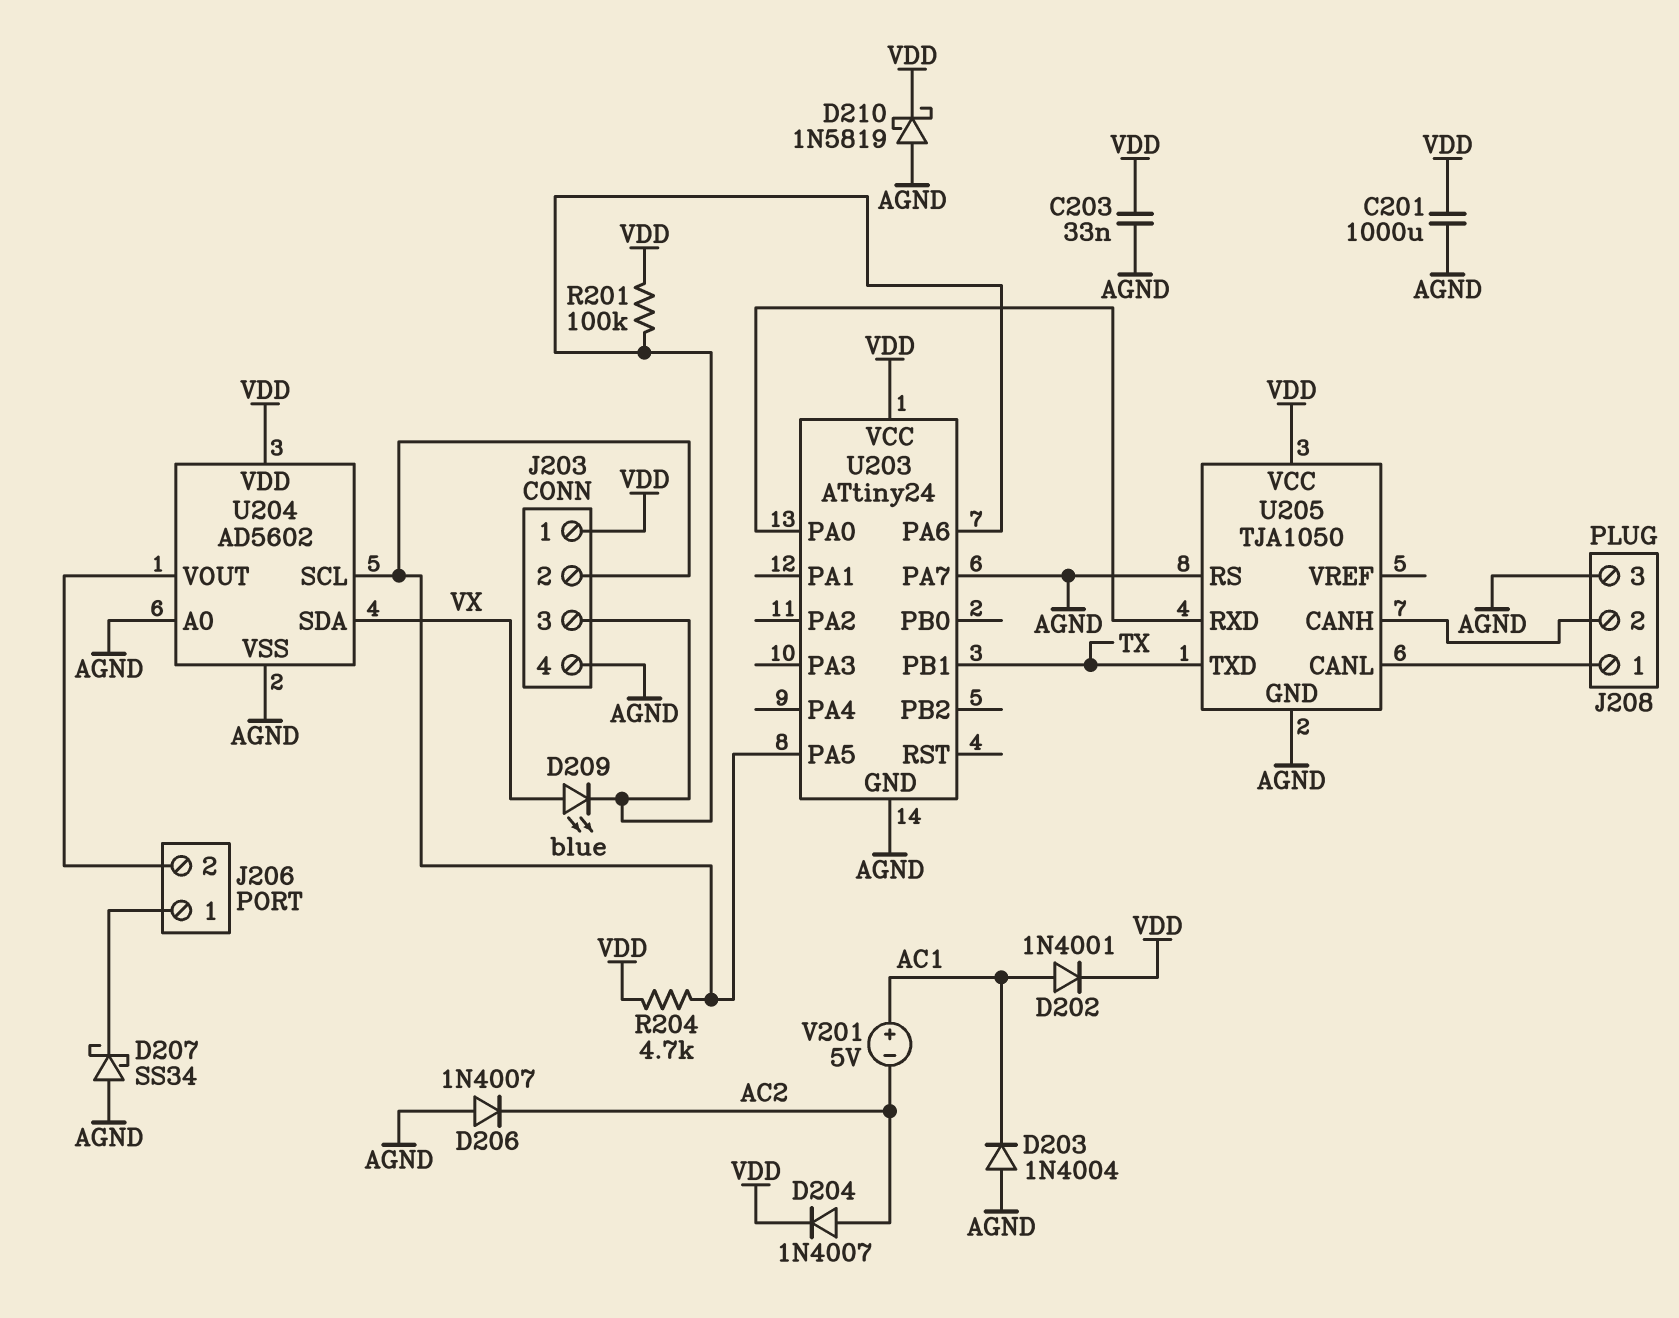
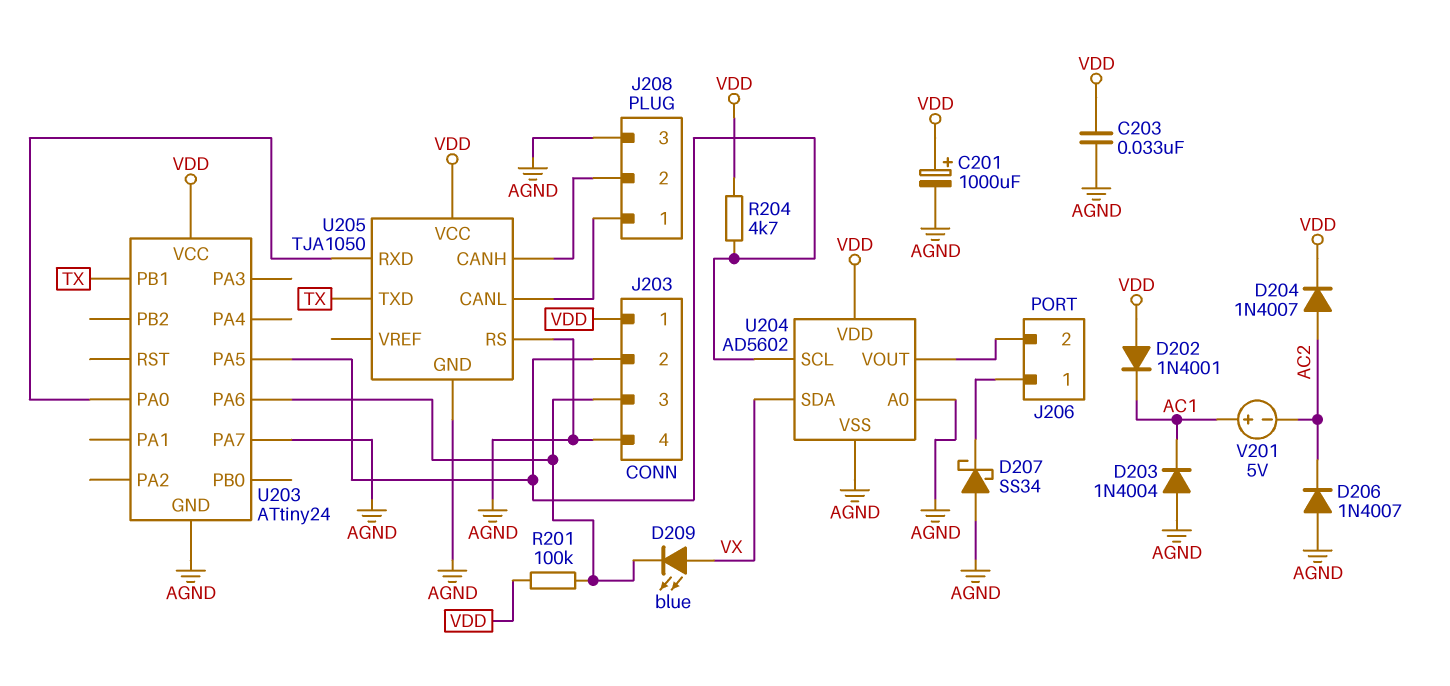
C201: 1000uF (AGND, VDD) -> 1000uF (plus VDD, minus AGND)
D202: diode 1N4001 (A AC1, K VDD) -> diode 1N4001 (A VDD, K AC1)
D210: schottky 1N5819 (A AGND, K VDD) -> none

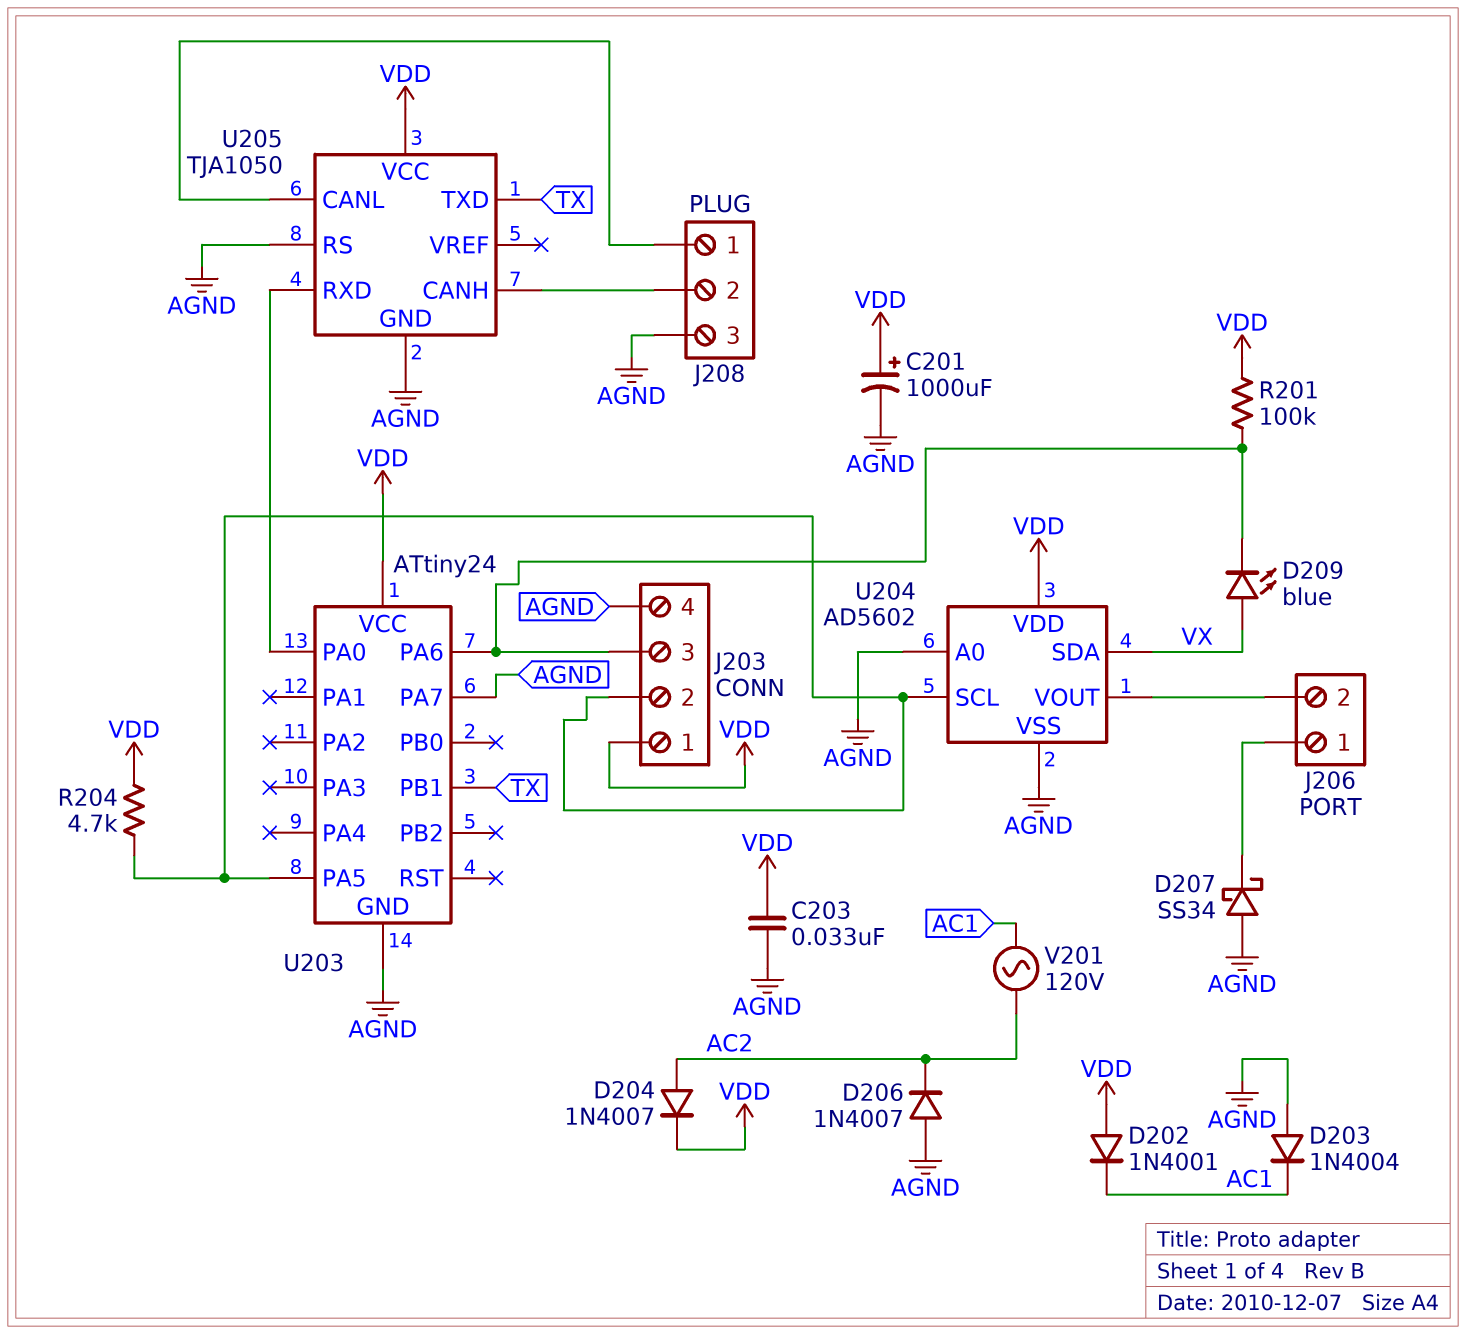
V201: 5V (plus AC1, minus AC2) -> AC 120V (AC1, AC2)

